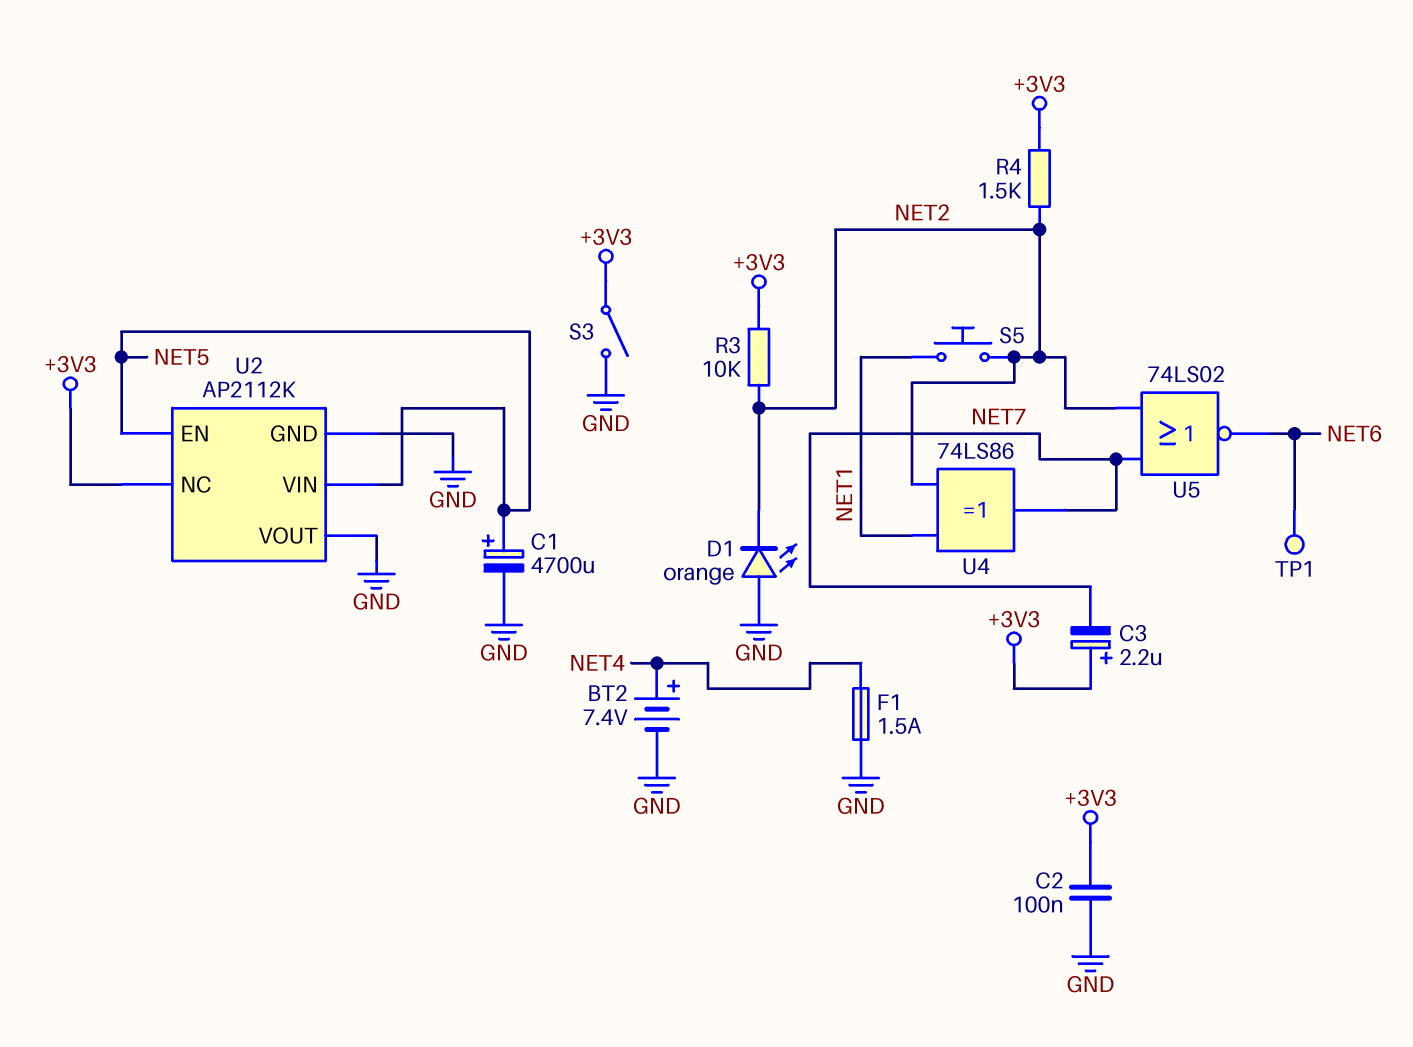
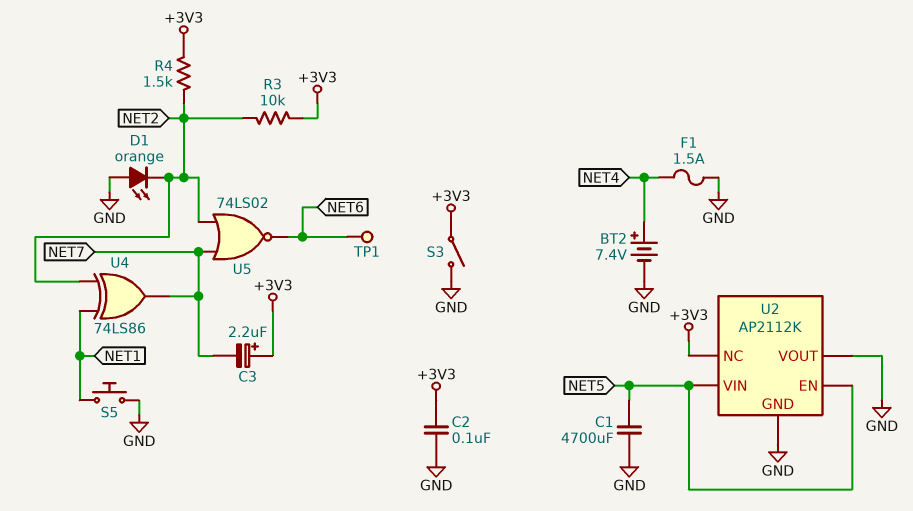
C1: 4700uF (plus NET5, minus GND) -> 4700uF (GND, NET5)
S5: button (NET1, NET2) -> button (GND, NET1)

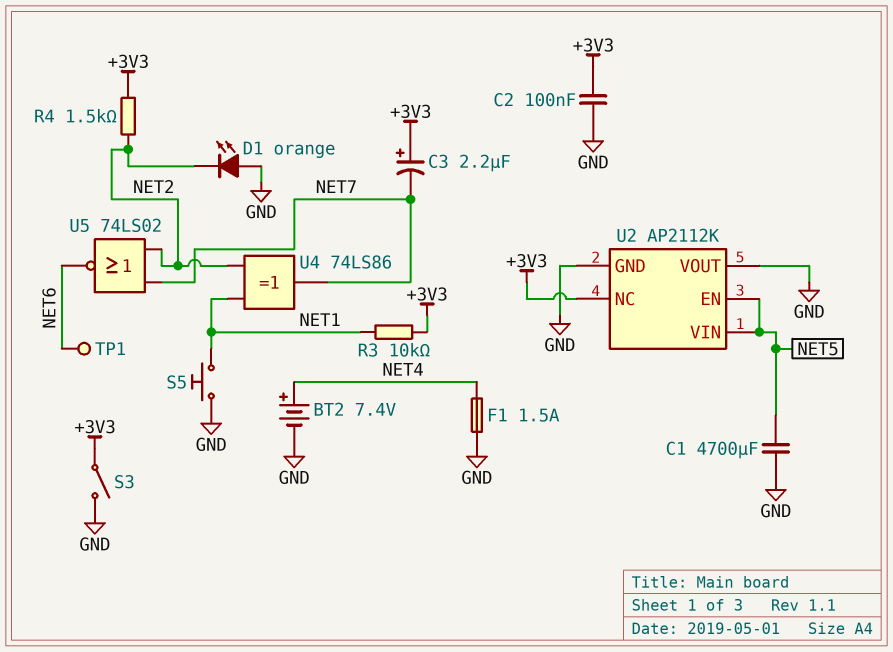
R3: 10k (+3V3, NET2) -> 10k (+3V3, NET1)

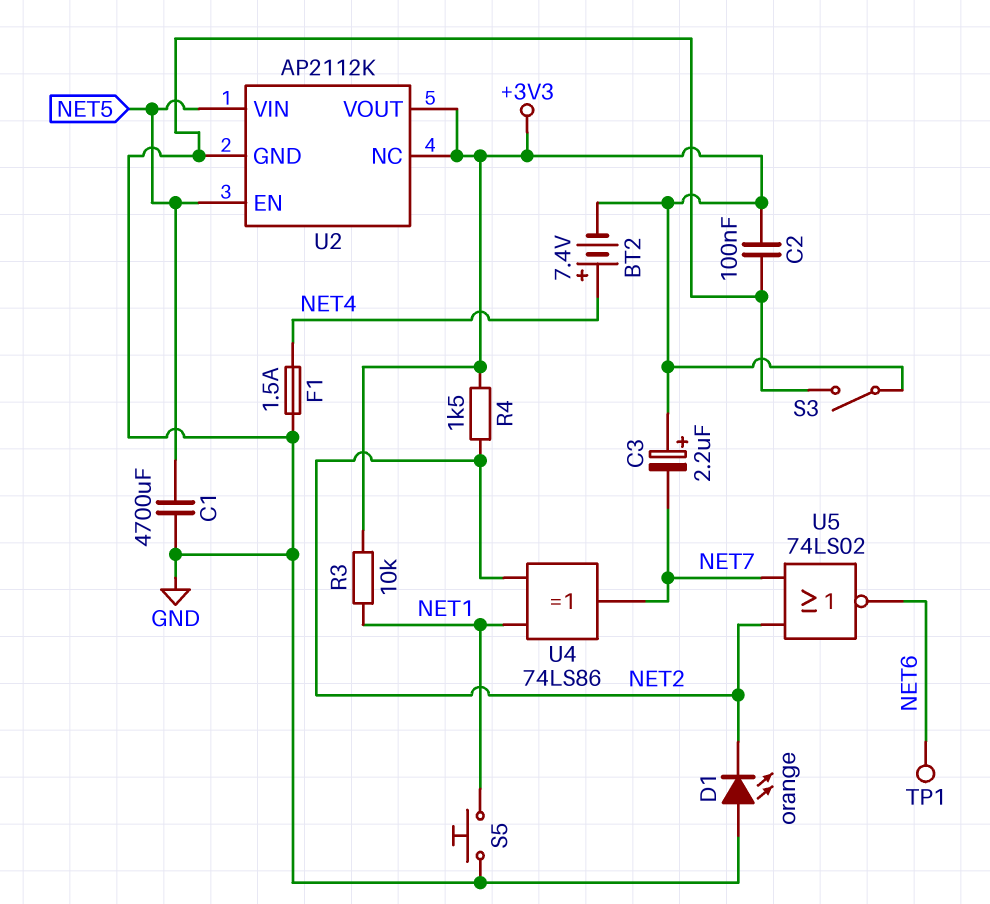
BT2: 7.4V (plus NET4, minus GND) -> 7.4V (plus NET4, minus +3V3)
U2 pin VOUT: GND -> +3V3

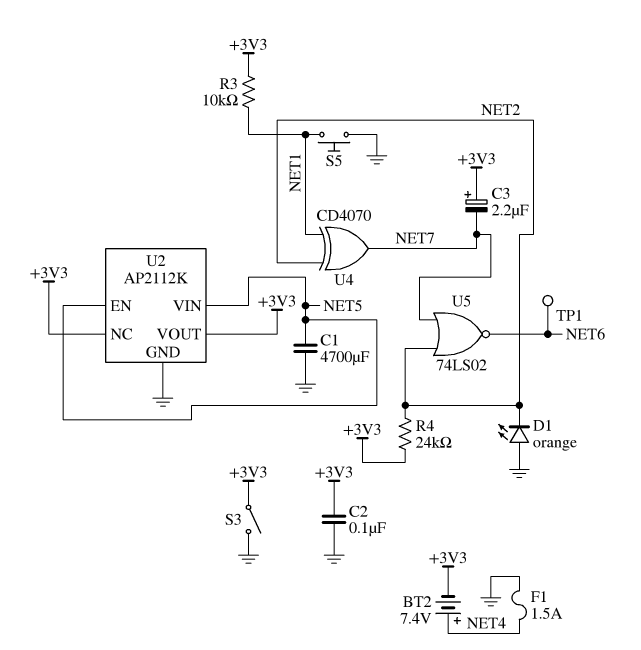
R4: 1.5k (+3V3, NET2) -> 24k (+3V3, NET2)
U4: XOR 74LS86 (in NET1, in NET2, out NET7) -> XOR CD4070 (in NET1, in NET2, out NET7)

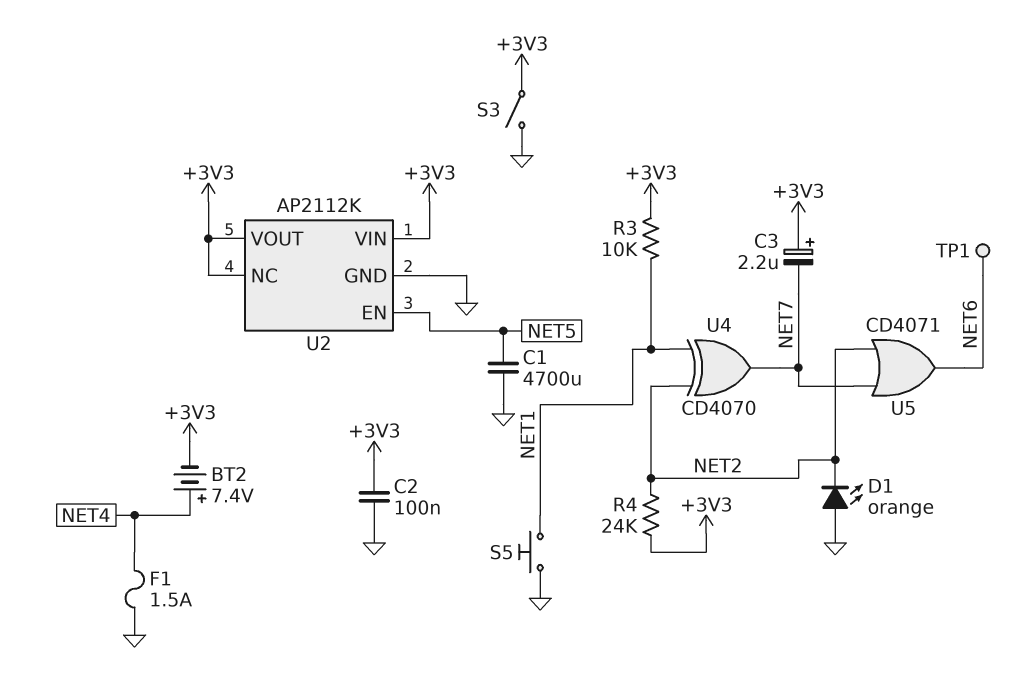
U2 pin VIN: NET5 -> +3V3
U5: NOR 74LS02 (in NET2, in NET7, out NET6) -> OR CD4071 (in NET2, in NET7, out NET6)

